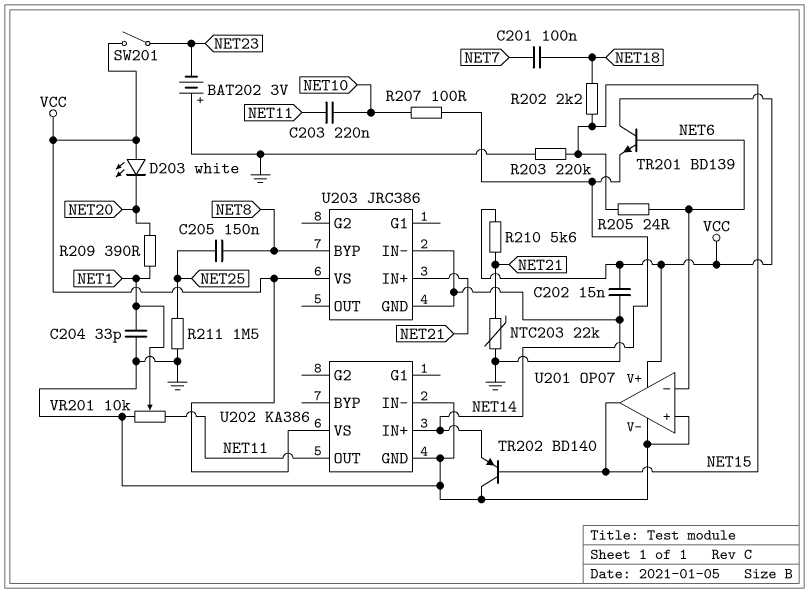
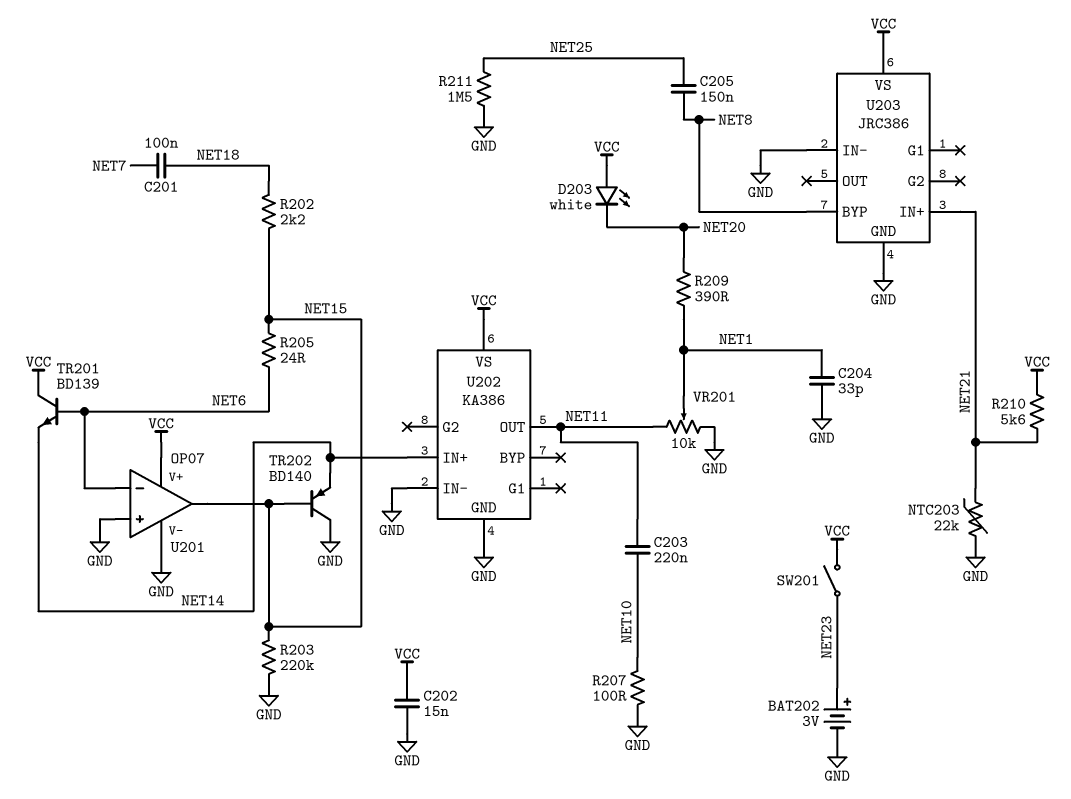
BAT202: 3V (plus GND, minus NET23) -> 3V (plus NET23, minus GND)
R207: 100 (NET10, NET14) -> 100 (GND, NET10)

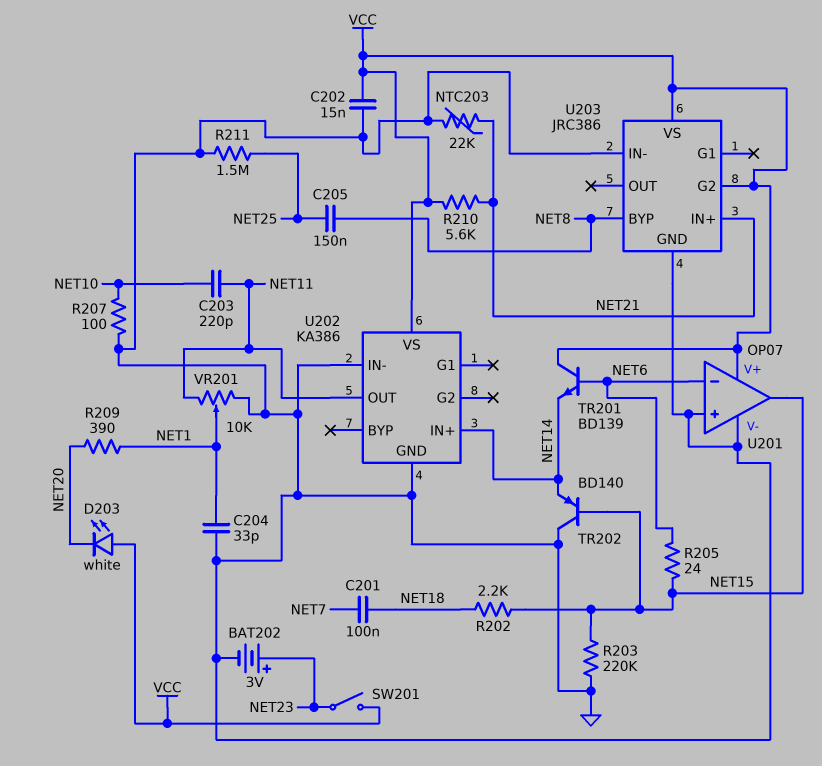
C203: 220nF (NET10, NET11) -> 220pF (NET10, NET11)
U203 pin G2: none -> VCC

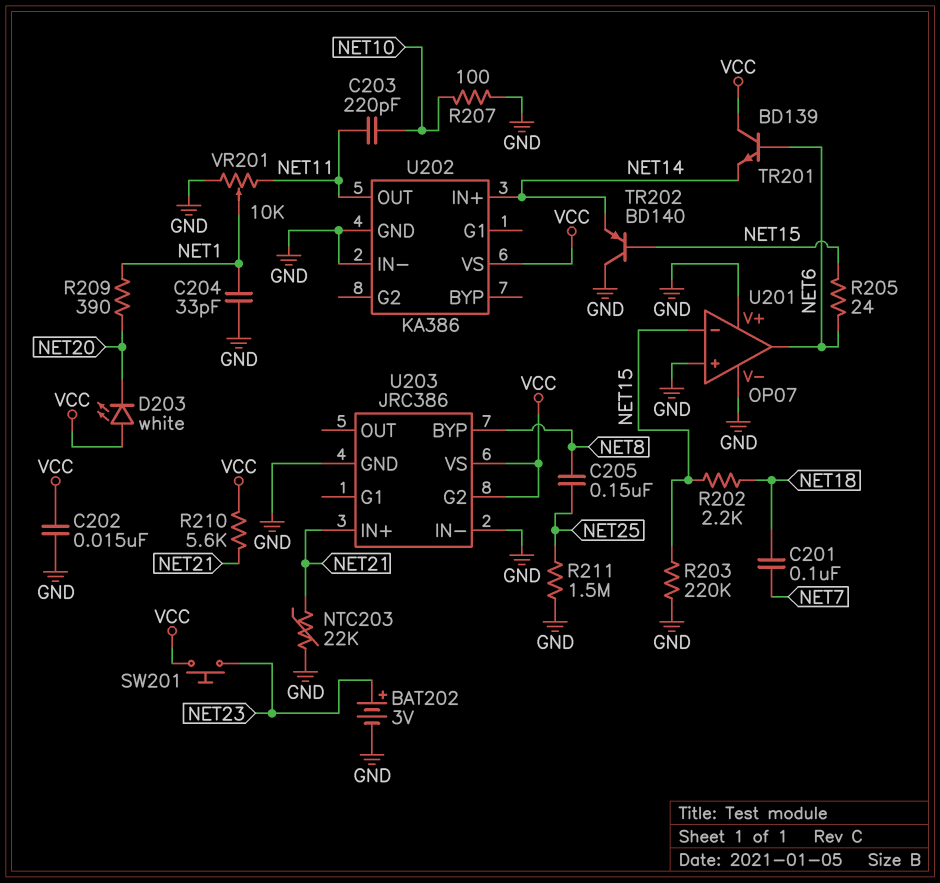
SW201: switch (NET23, VCC) -> button (NET23, VCC)
U201 pin V+: VCC -> GND
U201 pin in-: NET6 -> NET15
U201 pin out: NET15 -> NET6

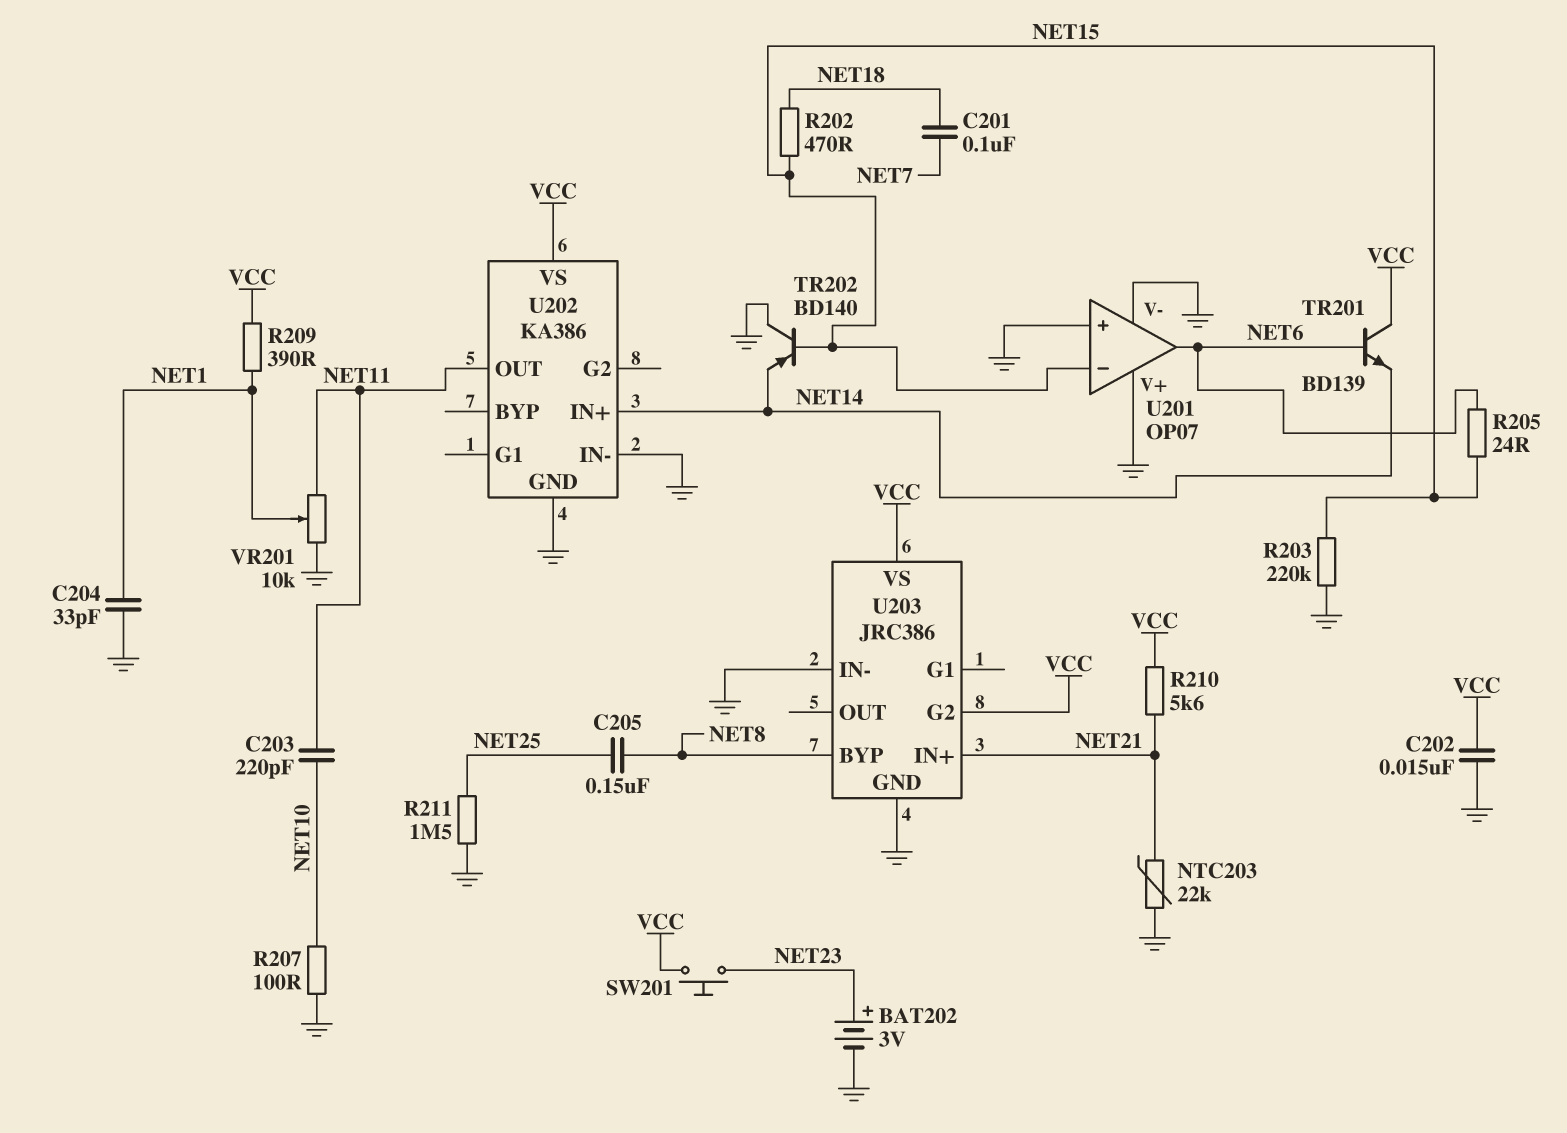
D203: LED white (A VCC, K NET20) -> none
R202: 2.2k (NET15, NET18) -> 470 (NET15, NET18)
R209: 390 (NET1, NET20) -> 390 (NET1, VCC)

